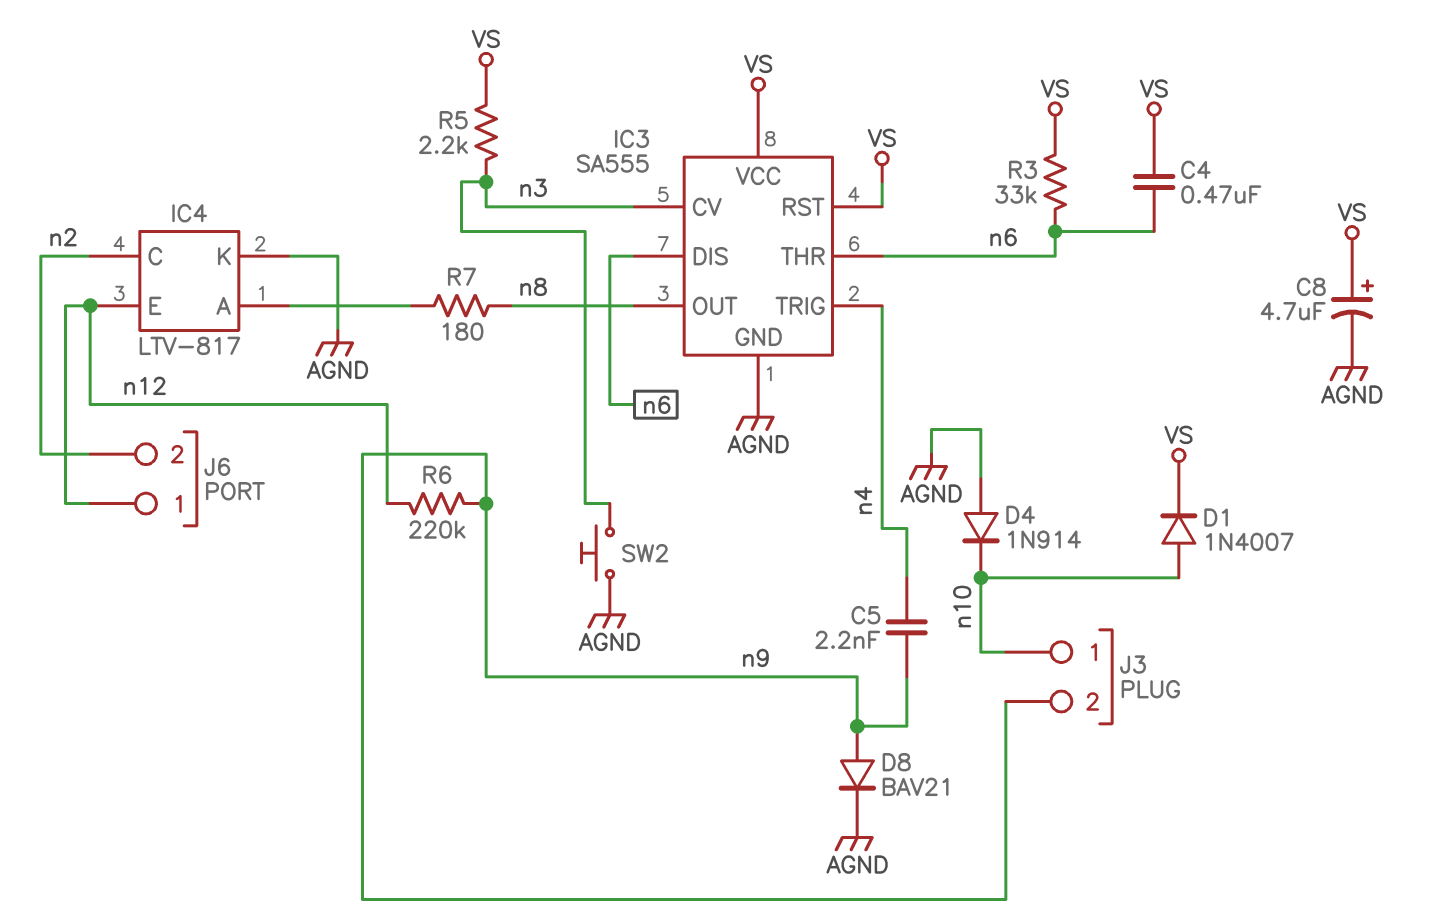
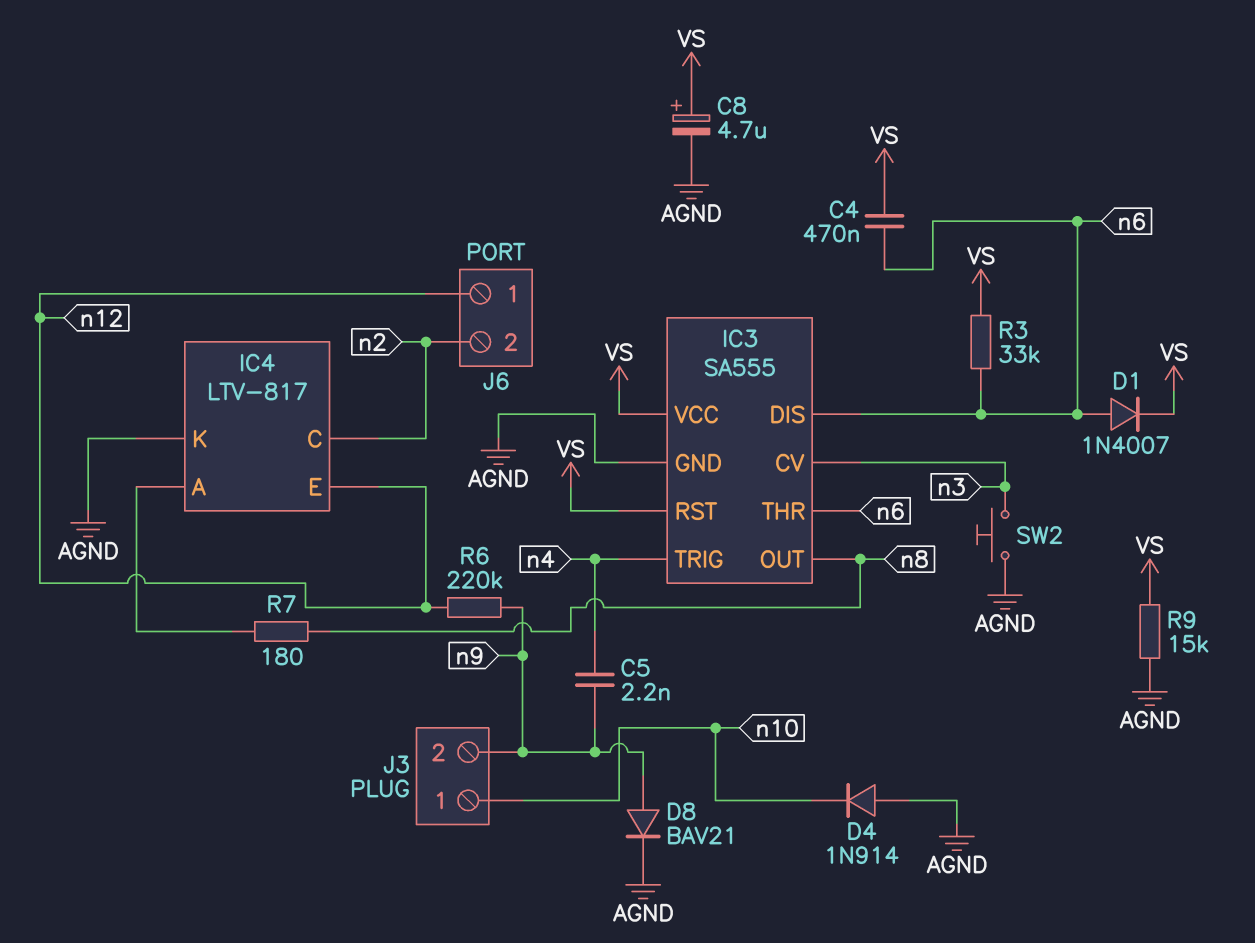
D1: diode 1N4007 (A n10, K VS) -> diode 1N4007 (A n6, K VS)
R5: 2.2k (VS, n3) -> none
R9: none -> 15k (AGND, VS)

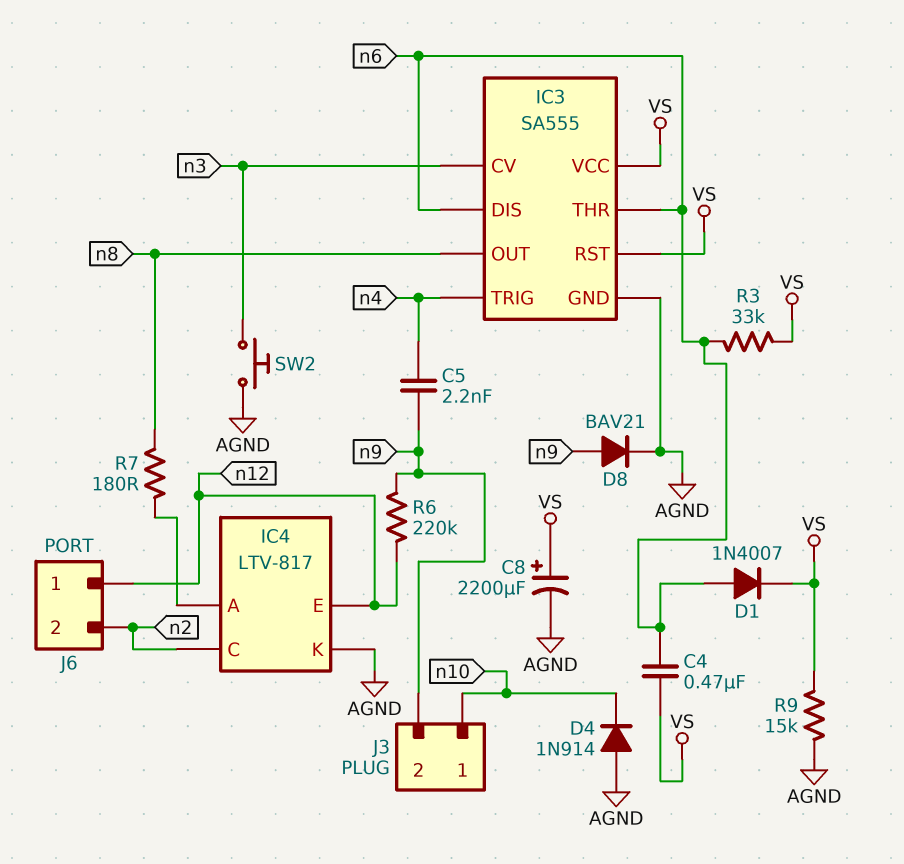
C8: 4.7uF (plus VS, minus AGND) -> 2200uF (plus VS, minus AGND)

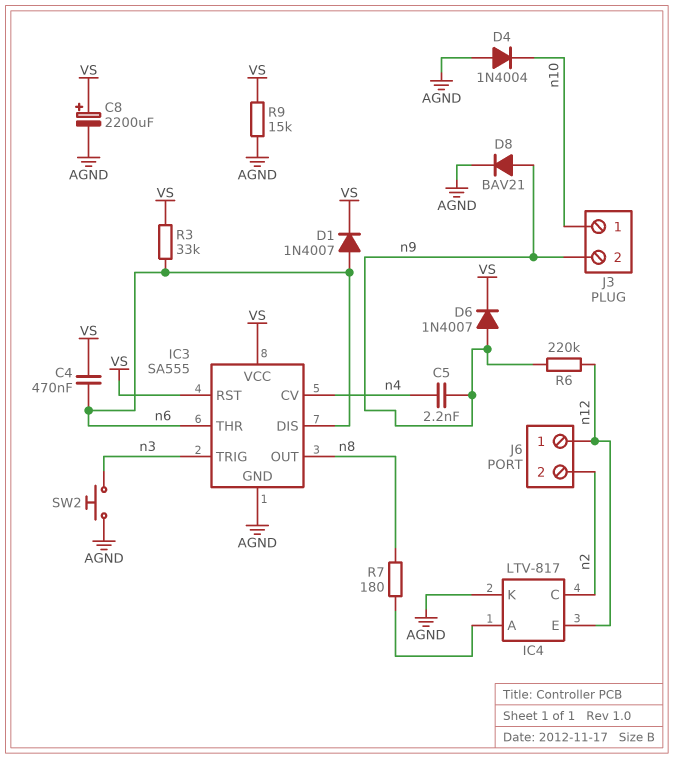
D4: diode 1N914 (A AGND, K n10) -> diode 1N4004 (A AGND, K n10)
D6: none -> diode 1N4007 (A n9, K VS)
IC3 pin CV: n3 -> n4
IC3 pin TRIG: n4 -> n3

